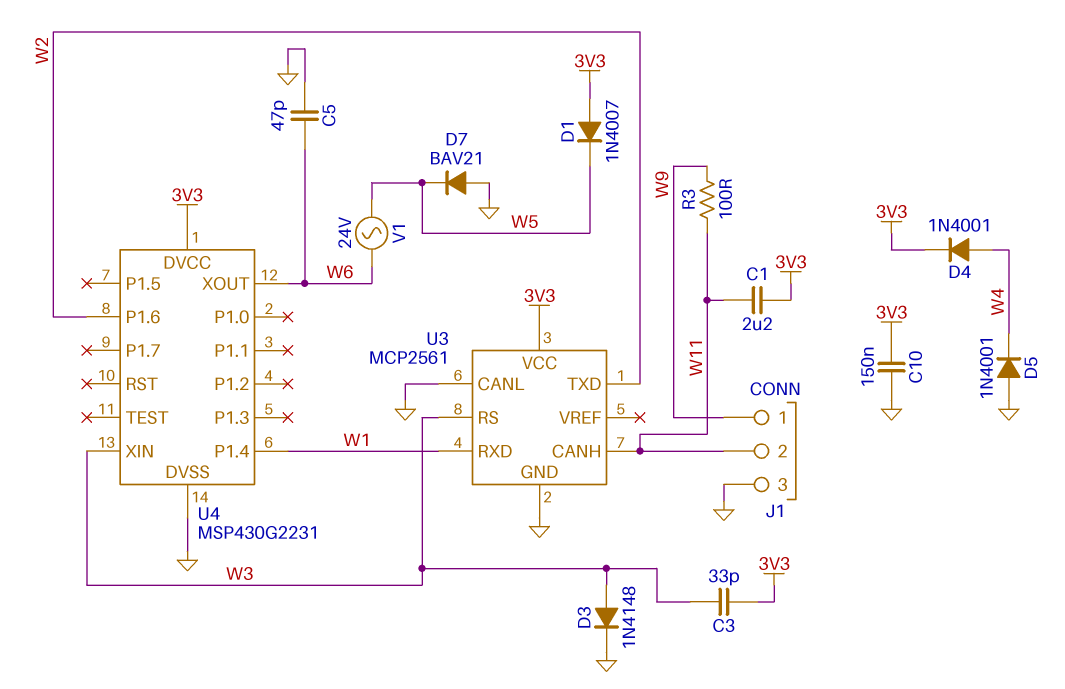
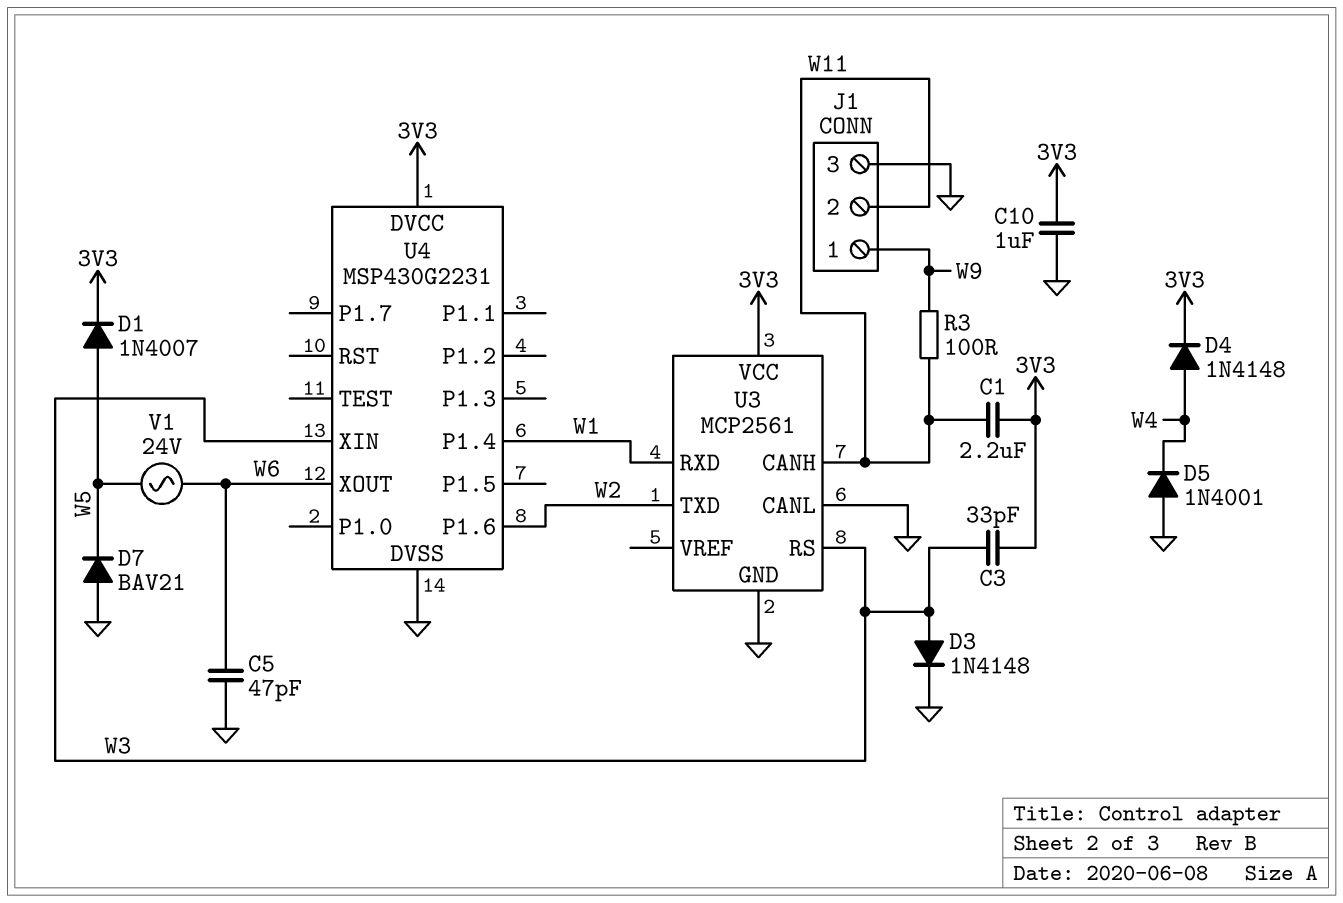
C10: 150nF (3V3, GND) -> 1uF (3V3, GND)
D1: diode 1N4007 (A 3V3, K W5) -> diode 1N4007 (A W5, K 3V3)
D4: diode 1N4001 (A W4, K 3V3) -> diode 1N4148 (A W4, K 3V3)

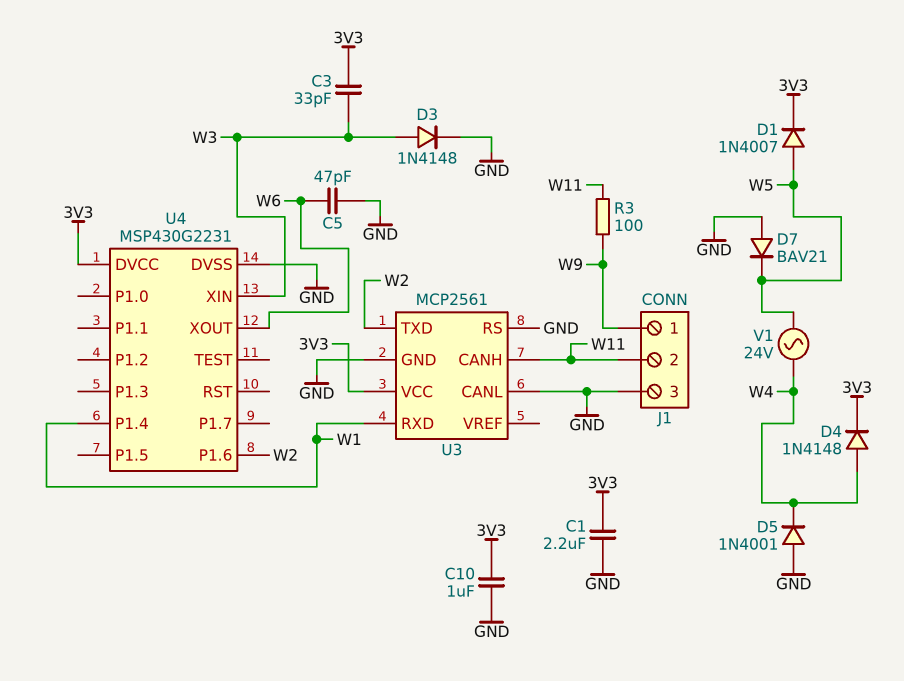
C1: 2.2uF (3V3, W11) -> 2.2uF (3V3, GND)
U3 pin RS: W3 -> GND
V1: AC 24V (W5, W6) -> AC 24V (W4, W5)

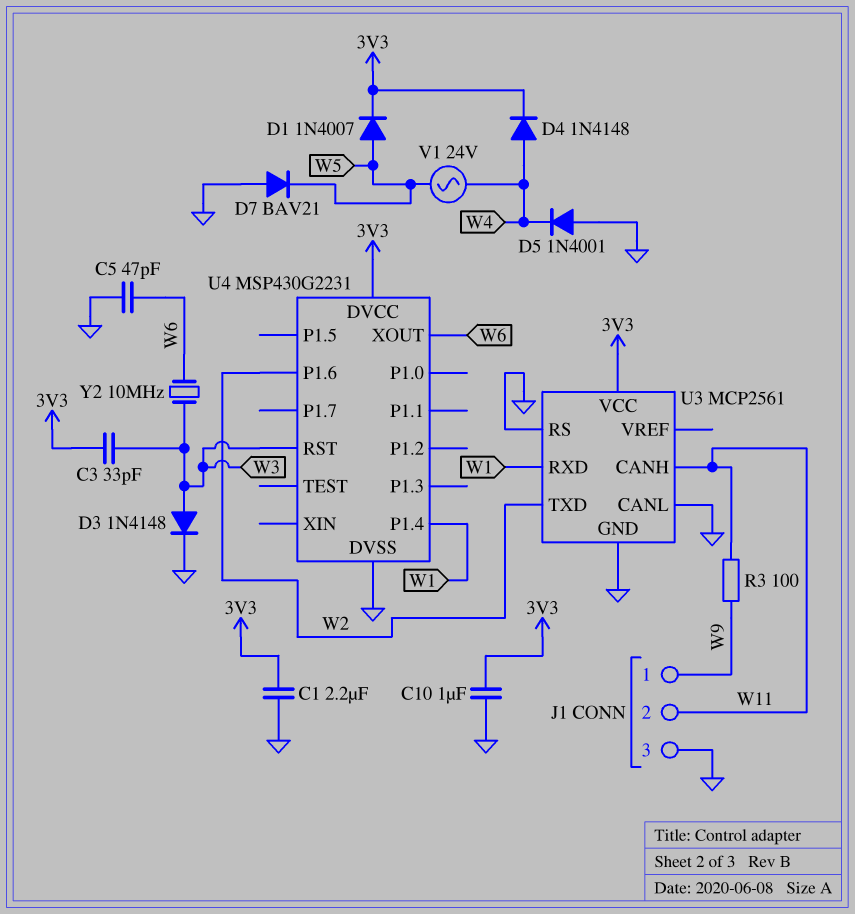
U4 pin RST: none -> W3
U4 pin XIN: W3 -> none
Y2: none -> 10MHz (W3, W6)

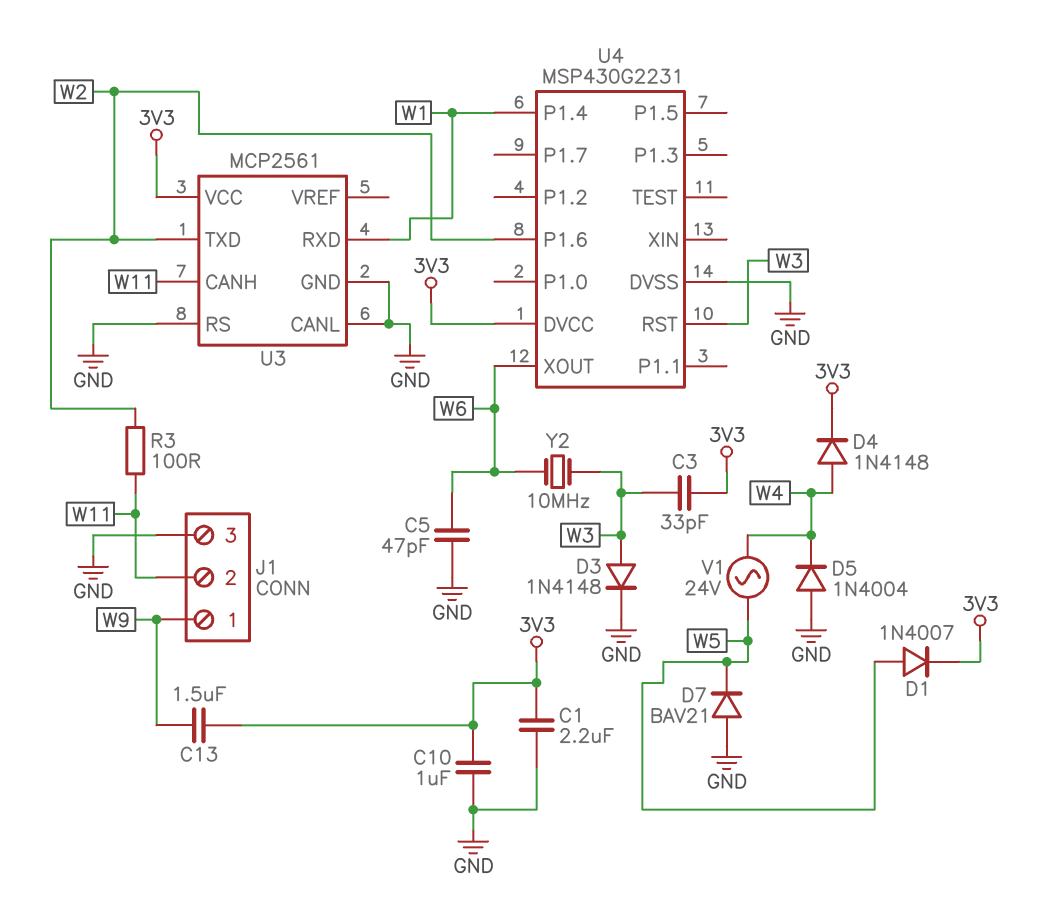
C13: none -> 1.5uF (3V3, W9)
D5: diode 1N4001 (A GND, K W4) -> diode 1N4004 (A GND, K W4)
R3: 100 (W9, W11) -> 100 (W2, W11)

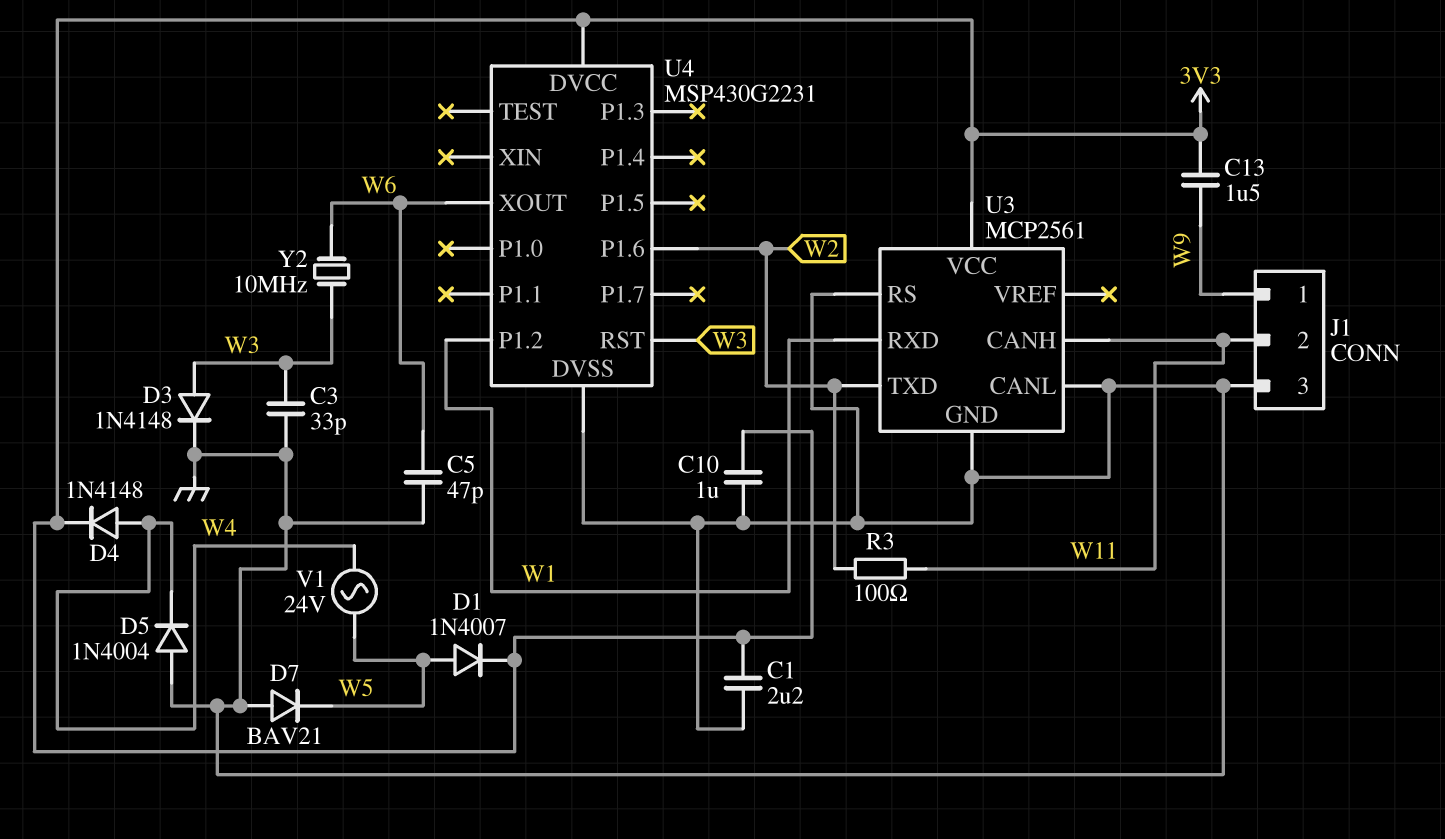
C3: 33pF (3V3, W3) -> 33pF (GND, W3)
U4 pin P1.2: none -> W1
U4 pin P1.4: W1 -> none

